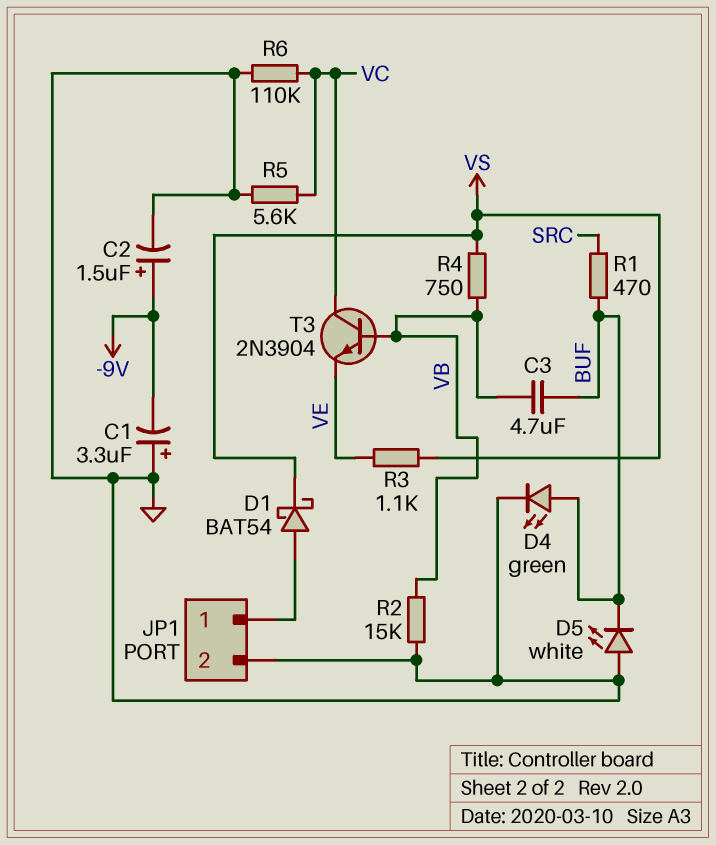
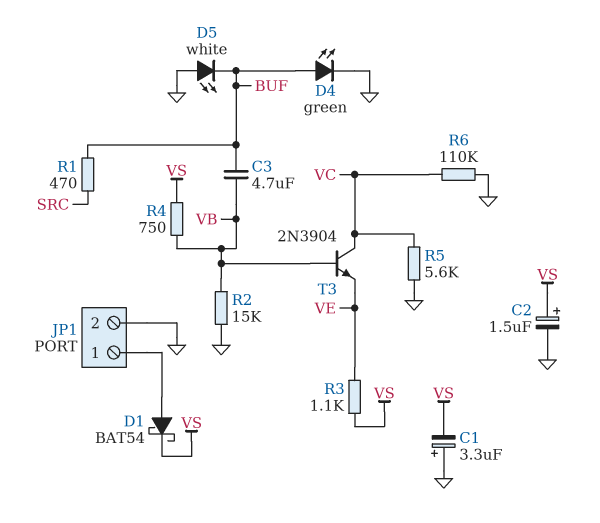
C1: 3.3uF (plus GND, minus -9V) -> 3.3uF (plus GND, minus VS)
C2: 1.5uF (plus -9V, minus GND) -> 1.5uF (plus VS, minus GND)

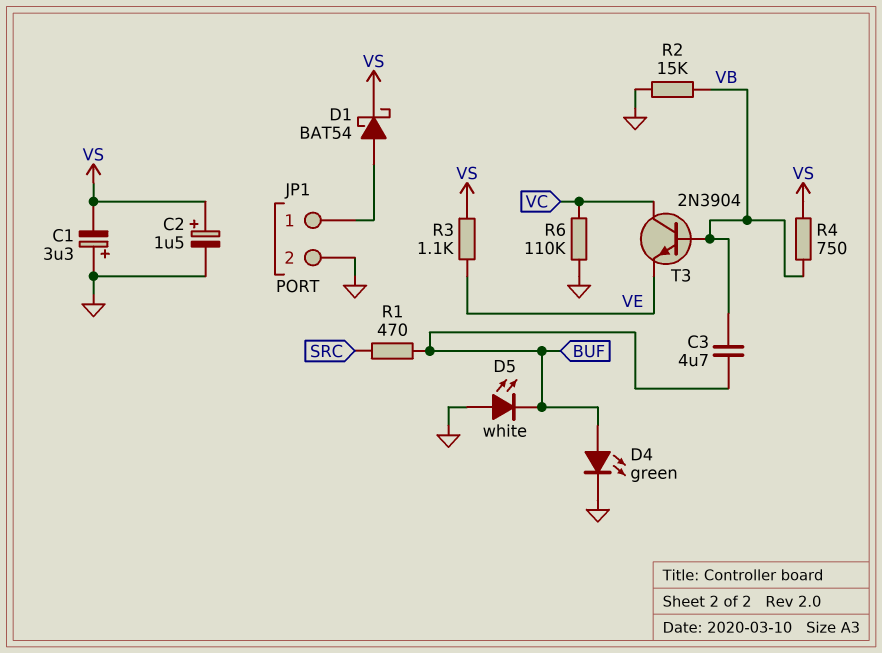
R5: 5.6k (GND, VC) -> none

